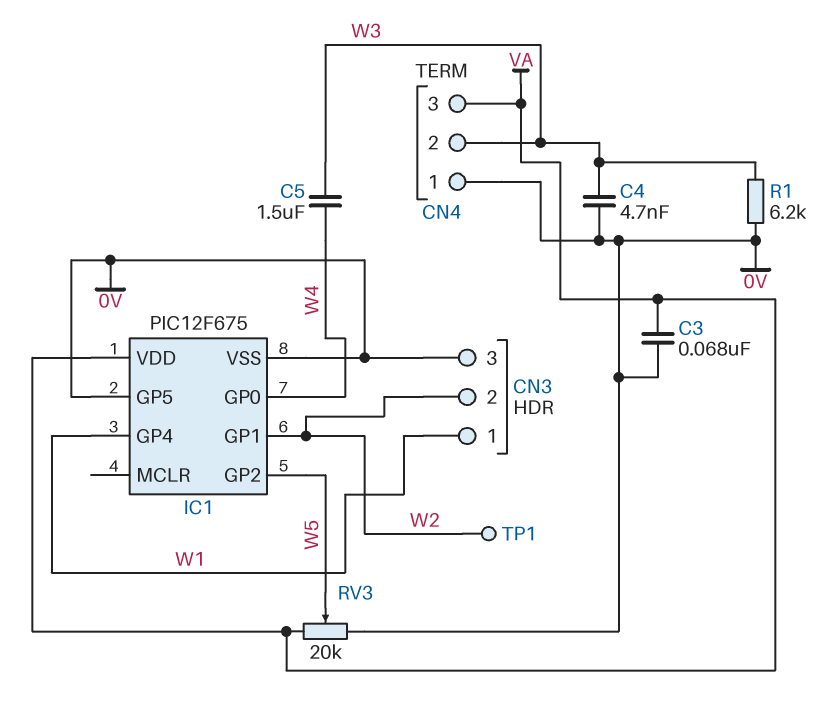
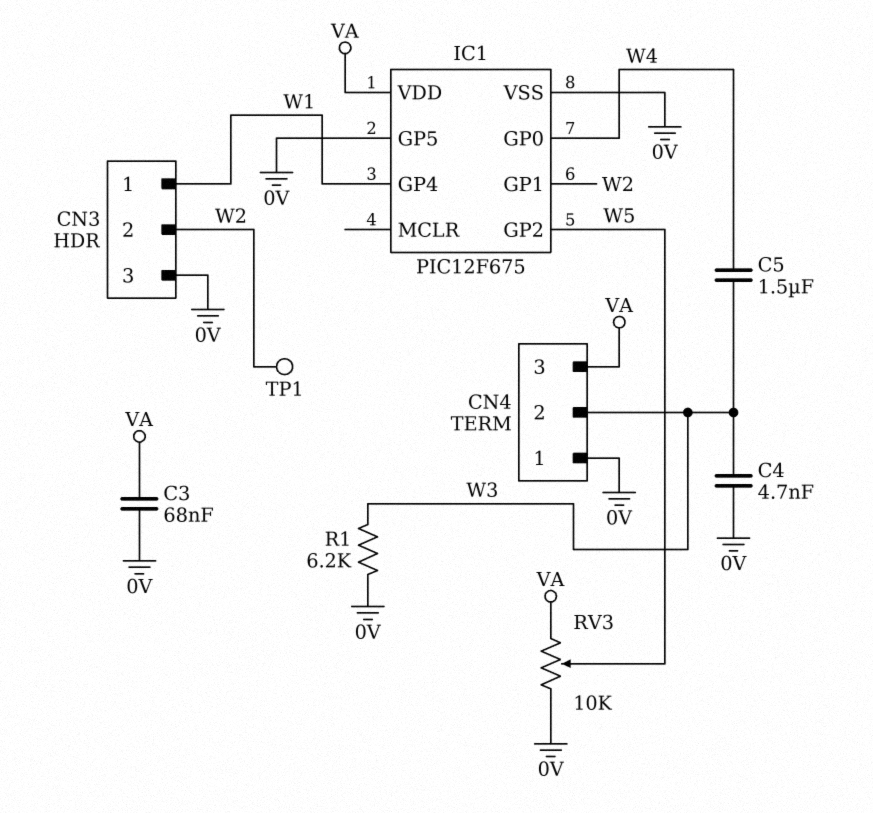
RV3: 20k (0V, VA, wiper W5) -> 10k (0V, VA, wiper W5)

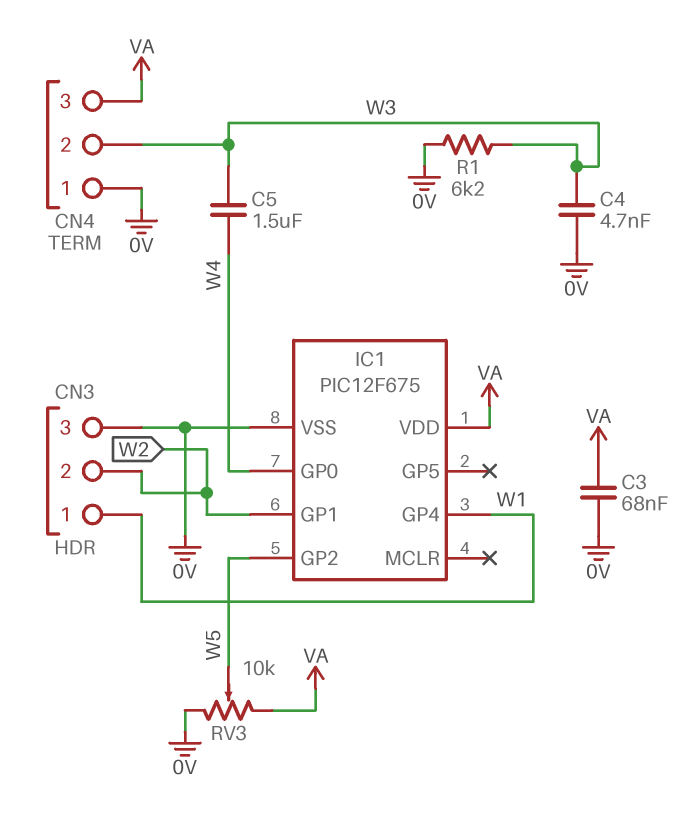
IC1 pin GP5: 0V -> none
TP1: test point (W2) -> none

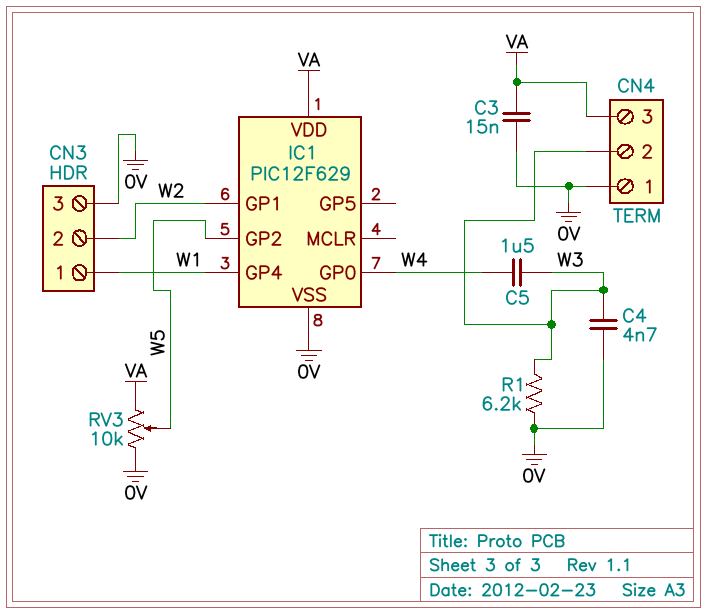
C3: 68nF (0V, VA) -> 15nF (0V, VA)
IC1: PIC12F675 -> PIC12F629

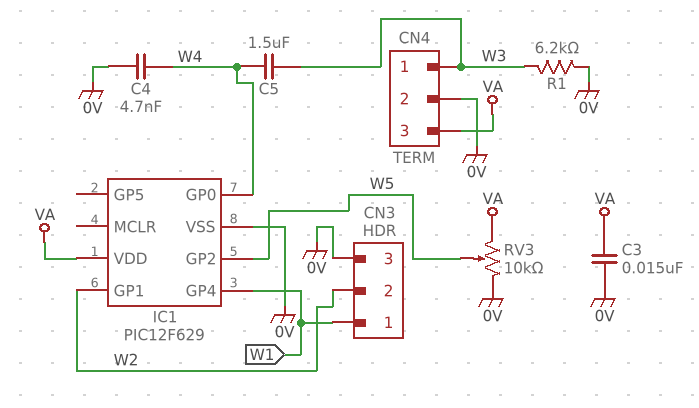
C4: 4.7nF (0V, W3) -> 4.7nF (0V, W4)
CN4 pin 1: 0V -> W3
CN4 pin 2: W3 -> 0V

